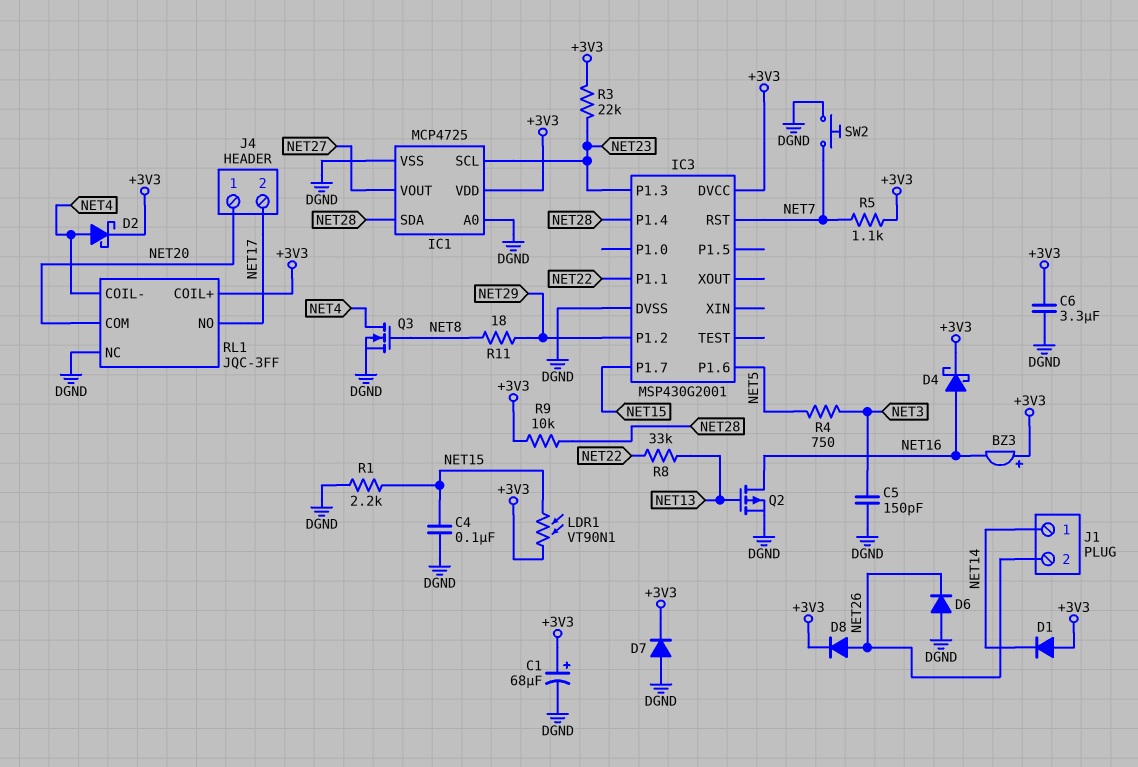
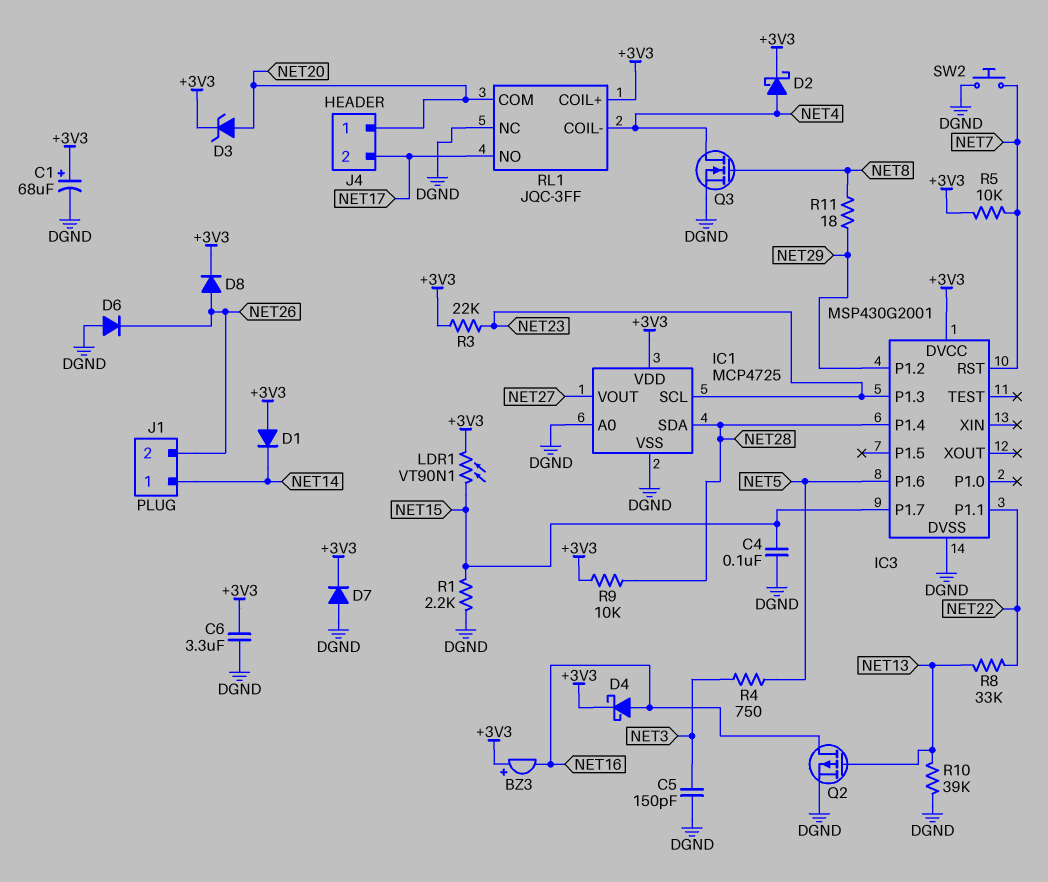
D3: none -> zener (A NET20, K +3V3)
R5: 1.1k (+3V3, NET7) -> 10k (+3V3, NET7)
R10: none -> 39k (DGND, NET13)

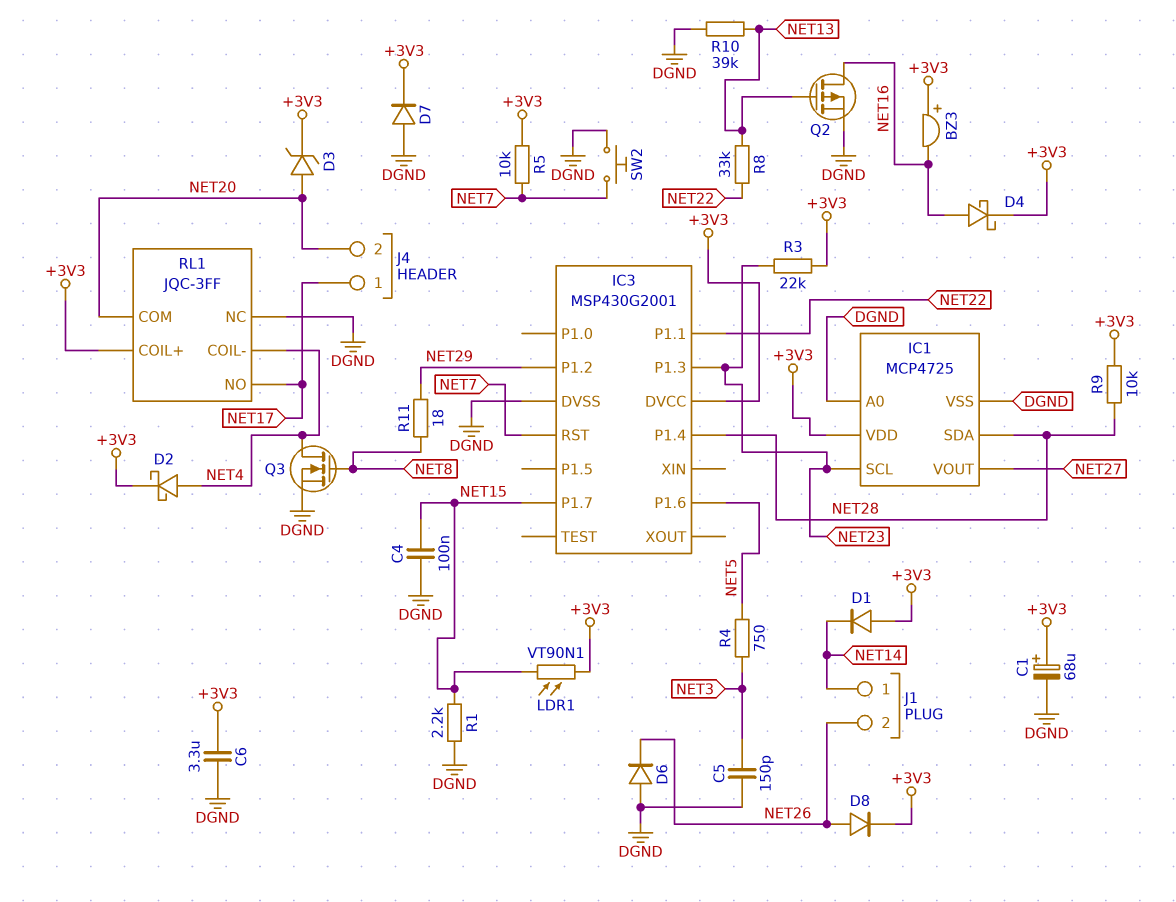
J4 pin 1: NET20 -> NET17
J4 pin 2: NET17 -> NET20

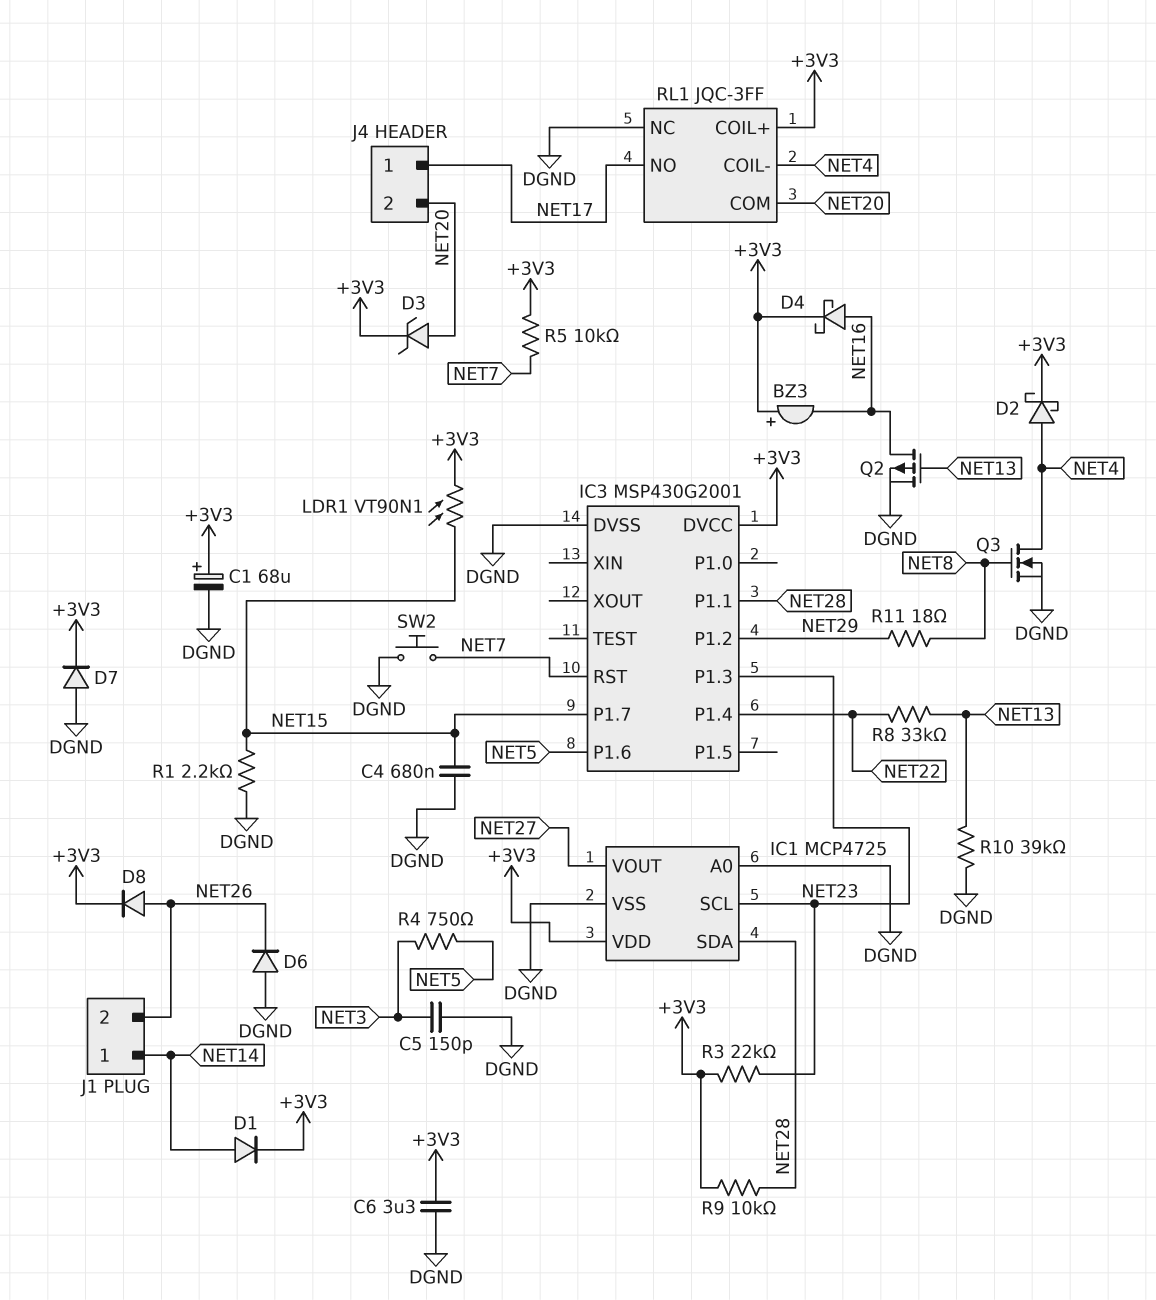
C4: 100nF (DGND, NET15) -> 680nF (DGND, NET15)
D1: diode (A +3V3, K NET14) -> diode (A NET14, K +3V3)
IC3 pin P1.1: NET22 -> NET28
IC3 pin P1.4: NET28 -> NET22

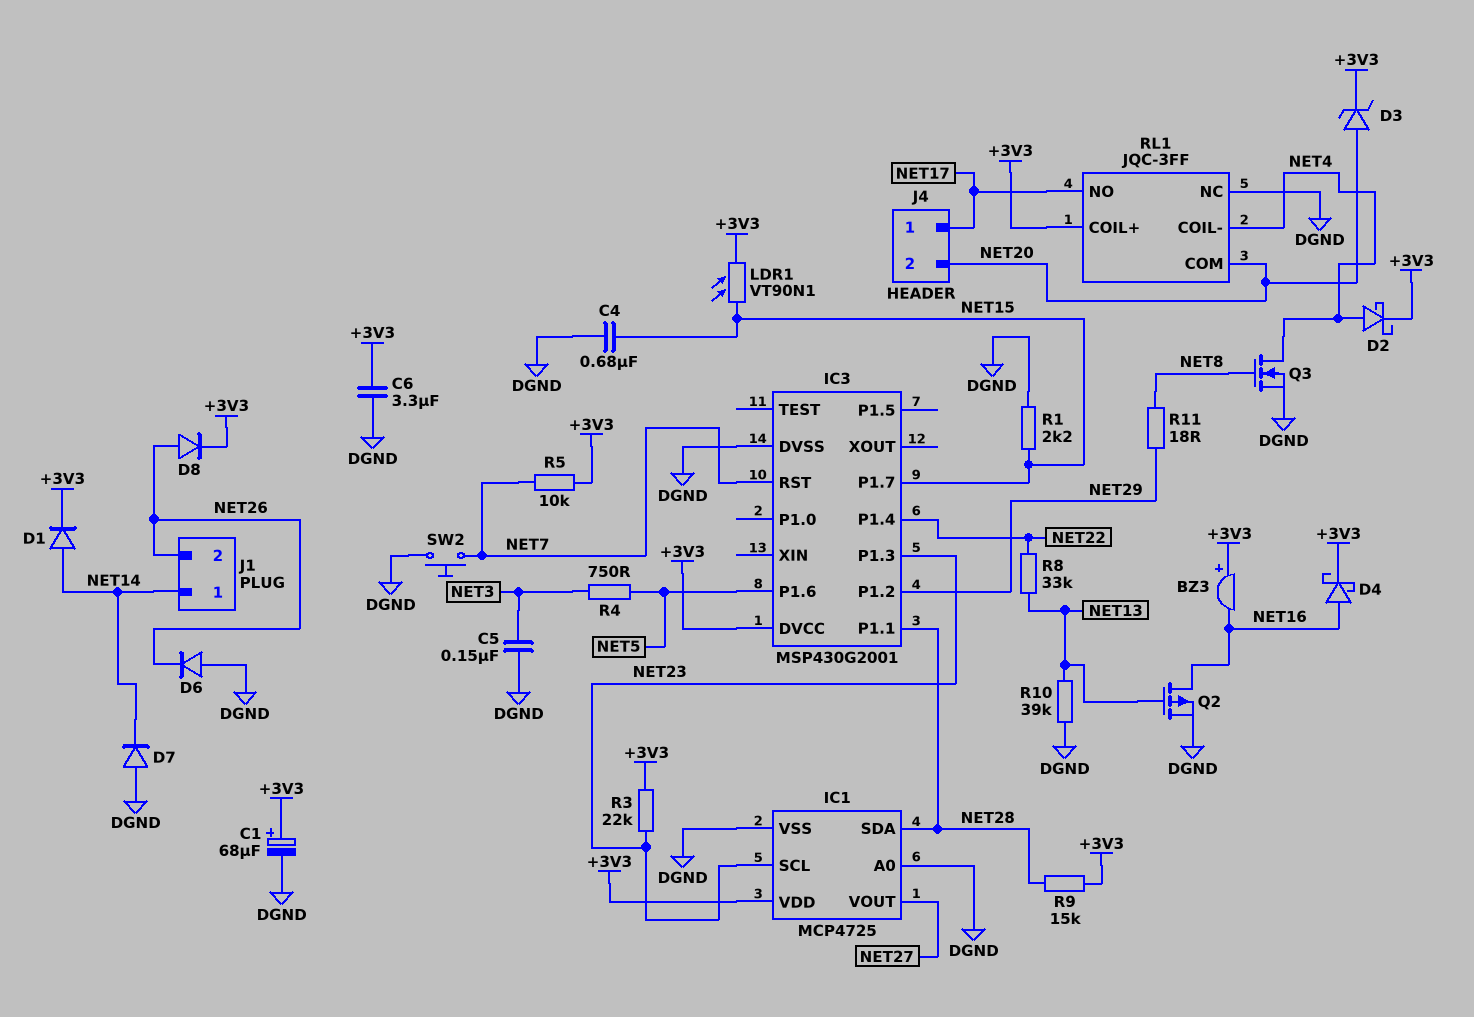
C5: 150pF (DGND, NET3) -> 150nF (DGND, NET3)
D7: diode (A DGND, K +3V3) -> diode (A DGND, K NET14)
R9: 10k (+3V3, NET28) -> 15k (+3V3, NET28)

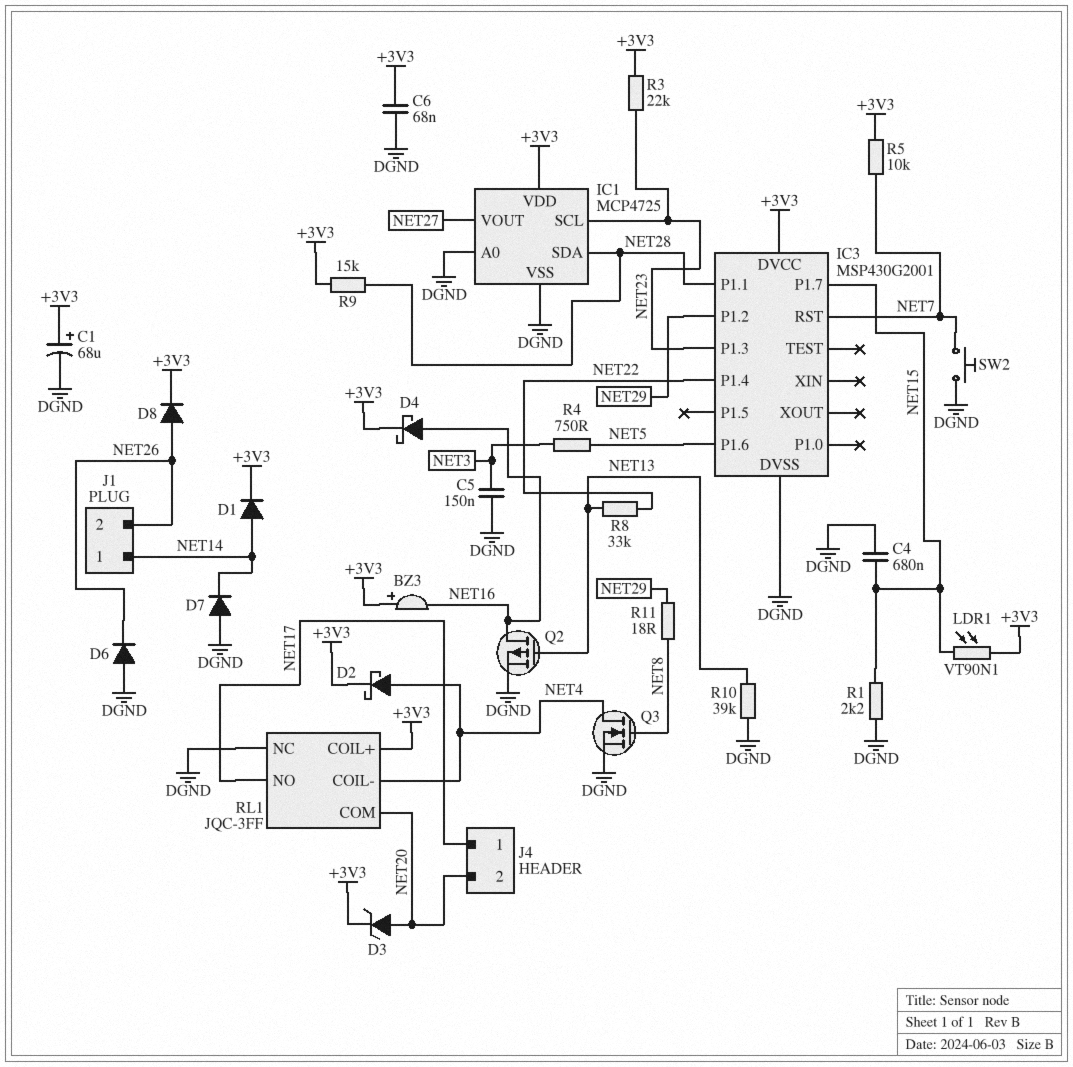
C6: 3.3uF (+3V3, DGND) -> 68nF (+3V3, DGND)

